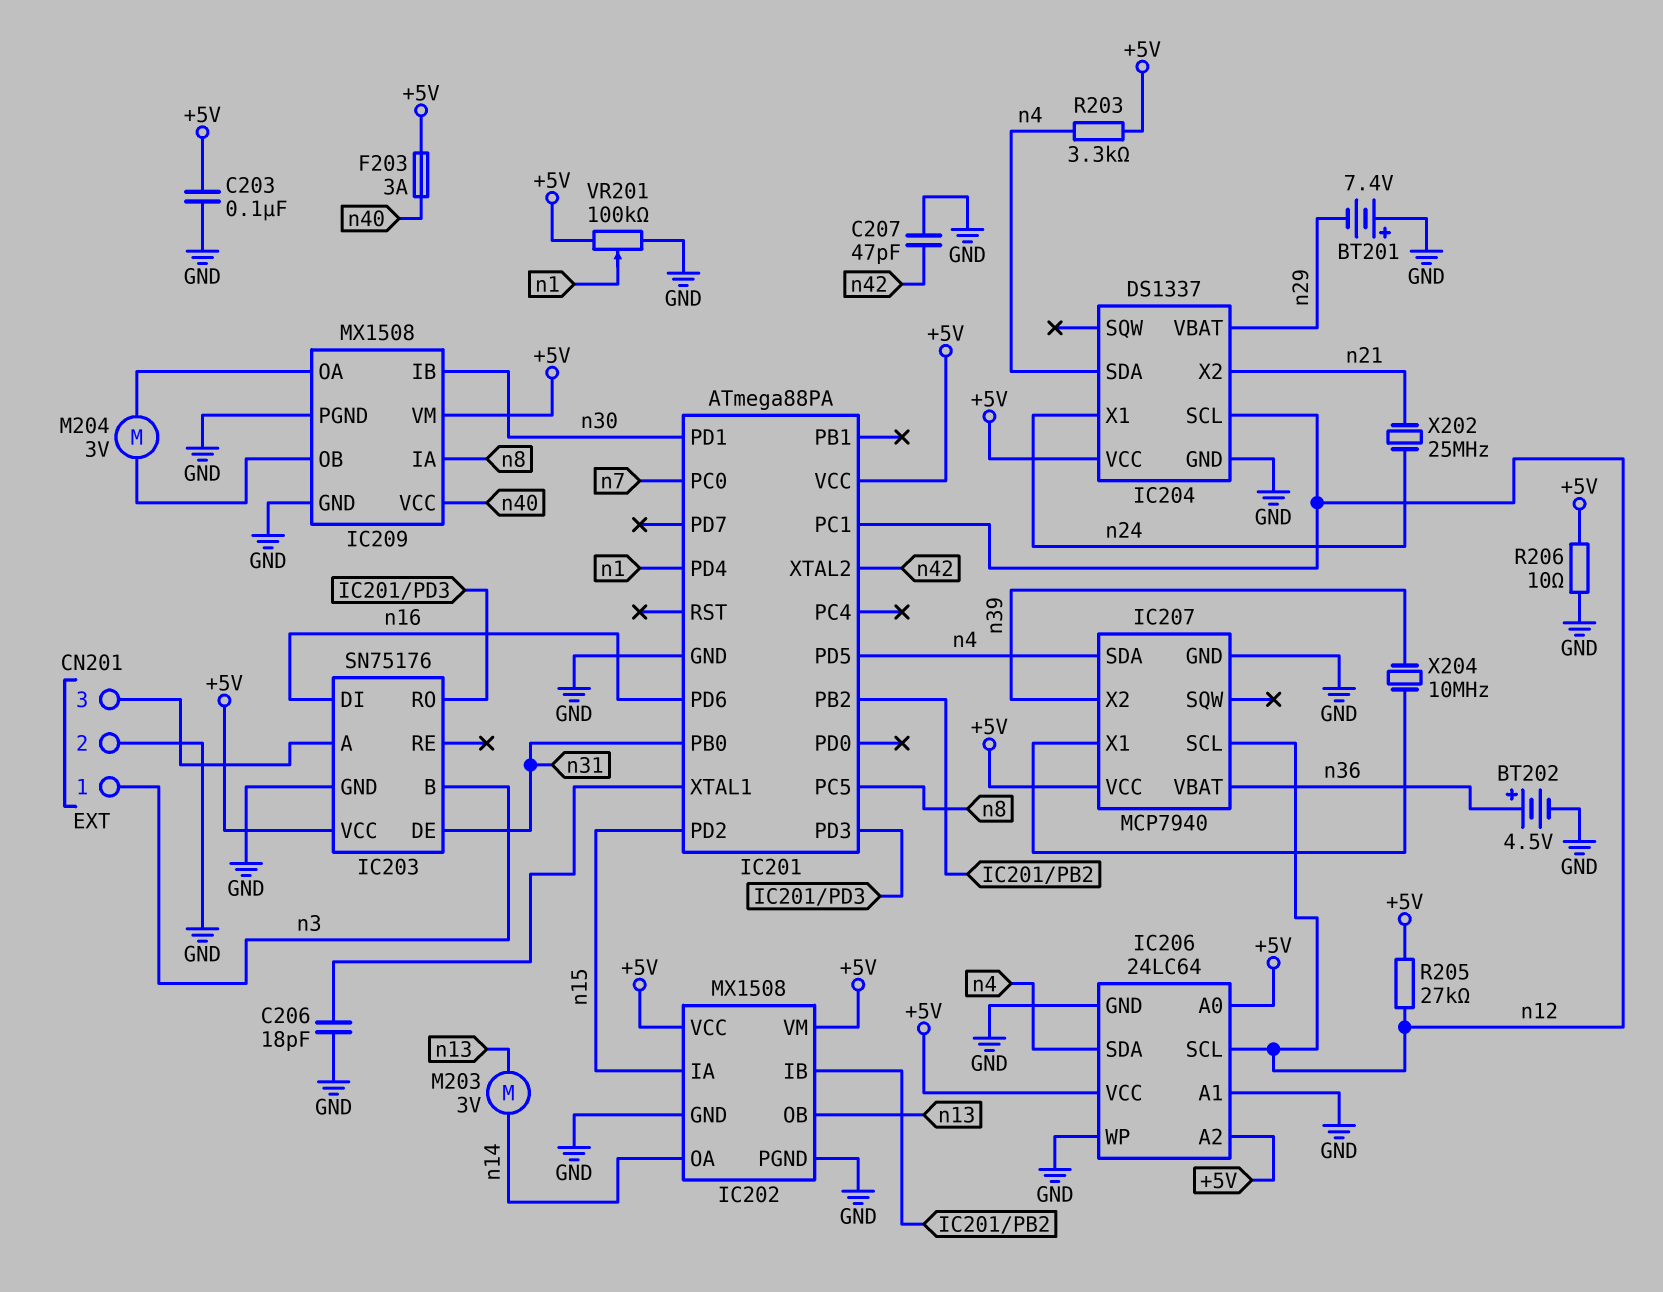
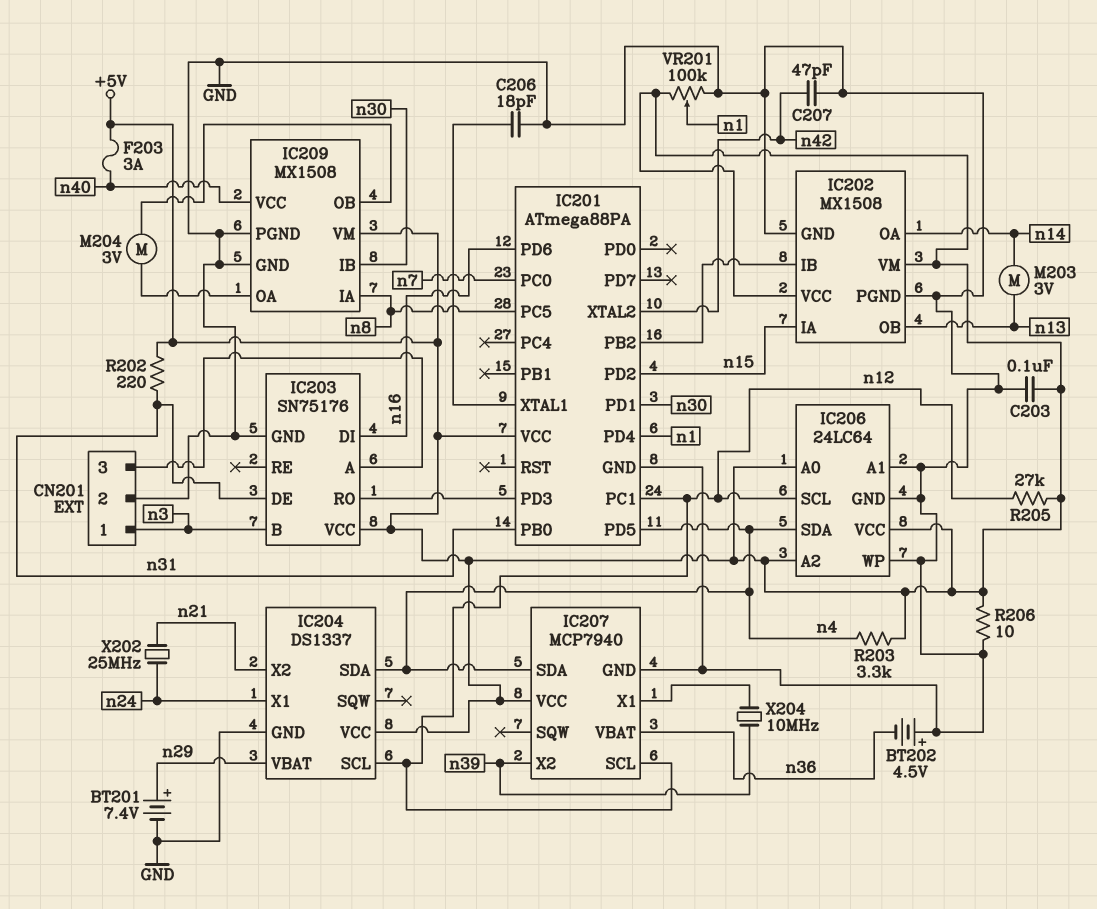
BT201: 7.4V (plus GND, minus n29) -> 7.4V (plus n29, minus GND)
BT202: 4.5V (plus n36, minus GND) -> 4.5V (plus GND, minus n36)
R202: none -> 220 (+5V, n31)

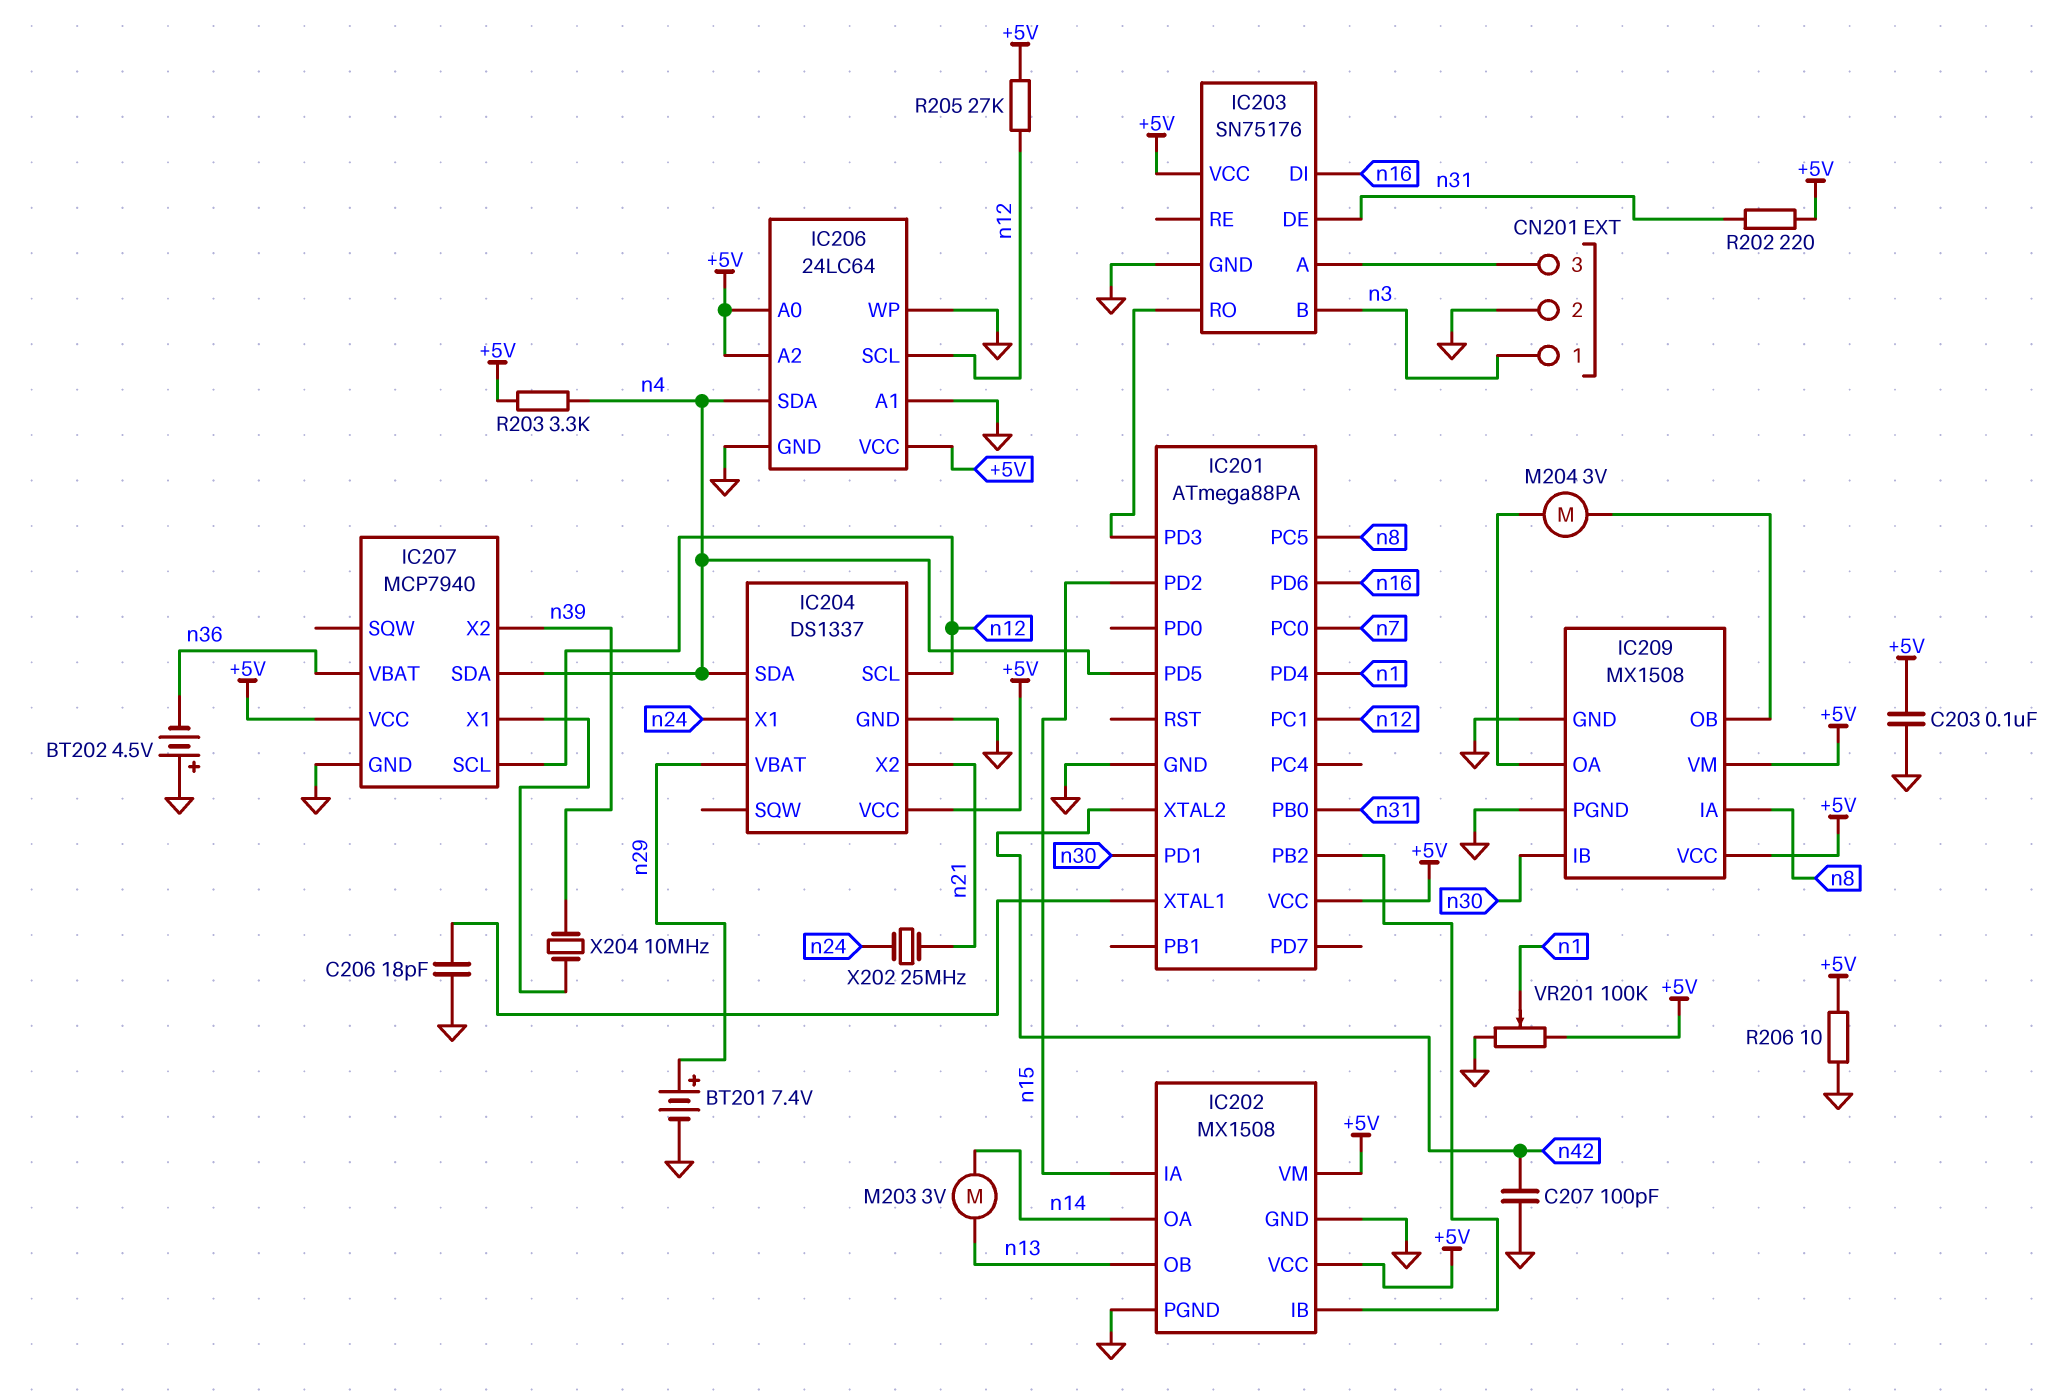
C207: 47pF (GND, n42) -> 100pF (GND, n42)
F203: 3A (+5V, n40) -> none
IC209 pin VCC: n40 -> +5V

